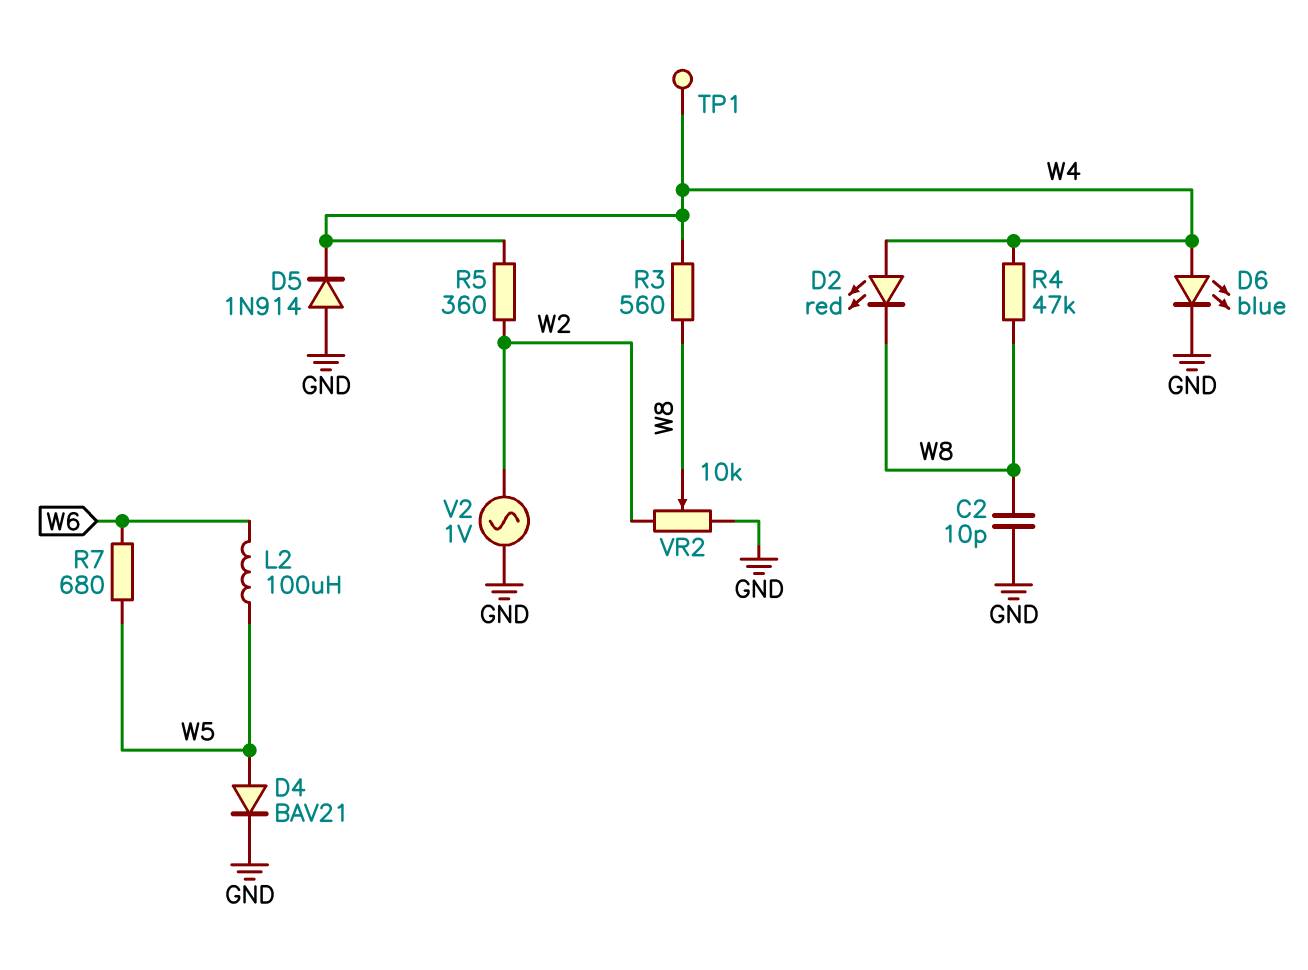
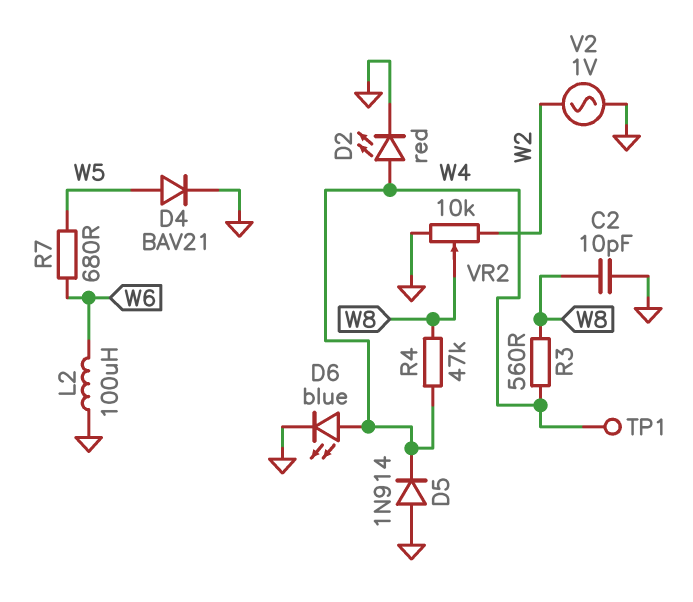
D2: LED red (A W4, K W8) -> LED red (A W4, K GND)
L2: 100uH (W5, W6) -> 100uH (GND, W6)
R5: 360 (W2, W4) -> none

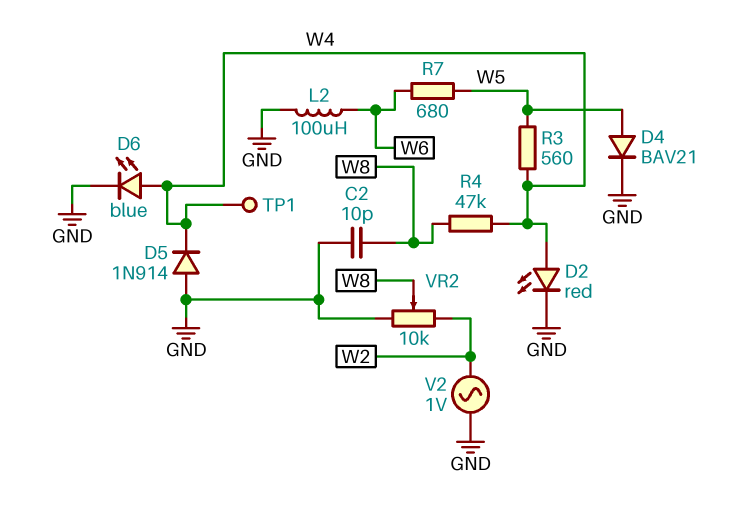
R3: 560 (W4, W8) -> 560 (W4, W5)

